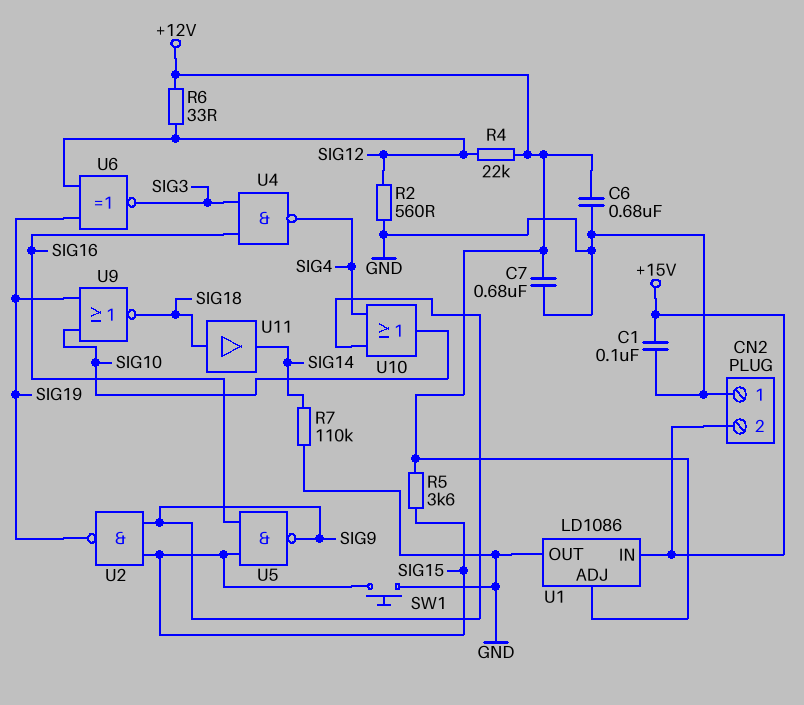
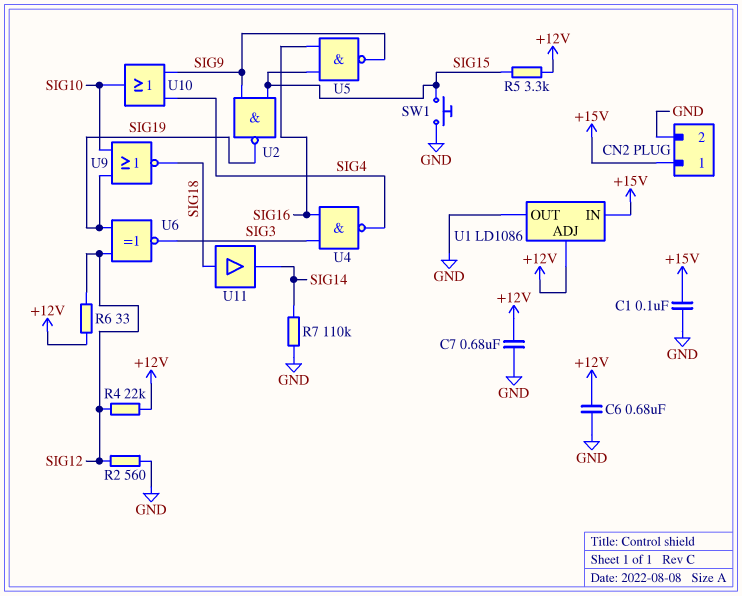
CN2 pin 1: GND -> +15V
CN2 pin 2: +15V -> GND
R5: 3.6k (+12V, SIG15) -> 3.3k (+12V, SIG15)

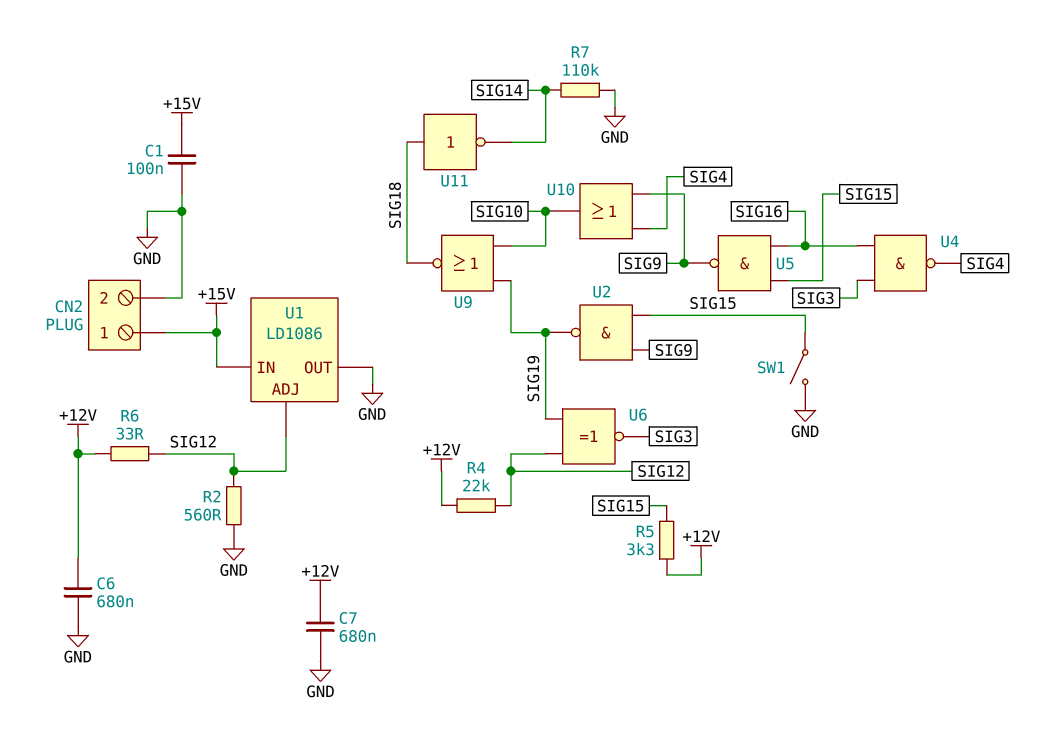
SW1: button (GND, SIG15) -> switch (GND, SIG15)
U1 pin ADJ: +12V -> SIG12
U11: buffer (in SIG18, out SIG14) -> NOT (in SIG18, out SIG14)

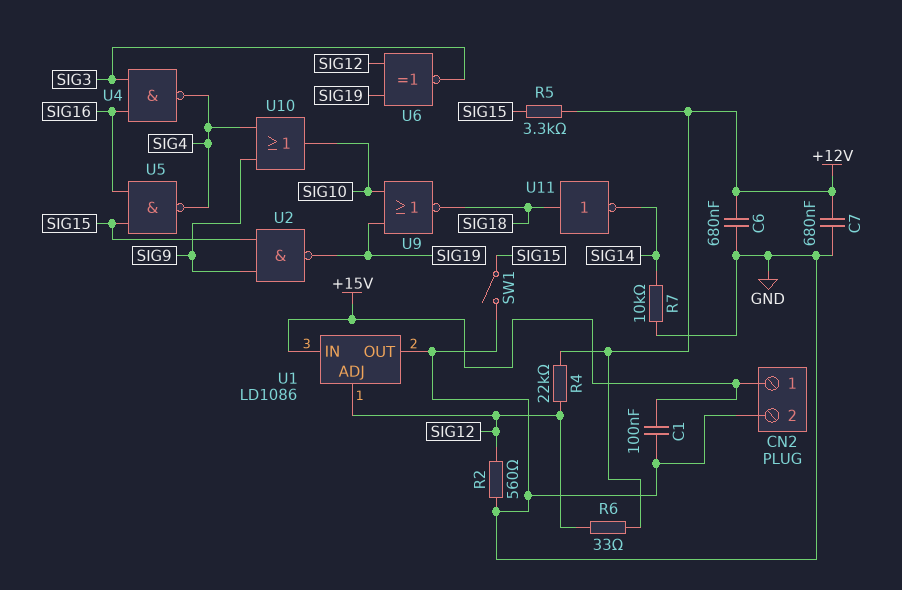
R7: 110k (GND, SIG14) -> 10k (GND, SIG14)
U5: NAND (in SIG15, in SIG16, out SIG9) -> NAND (in SIG15, in SIG16, out SIG4)

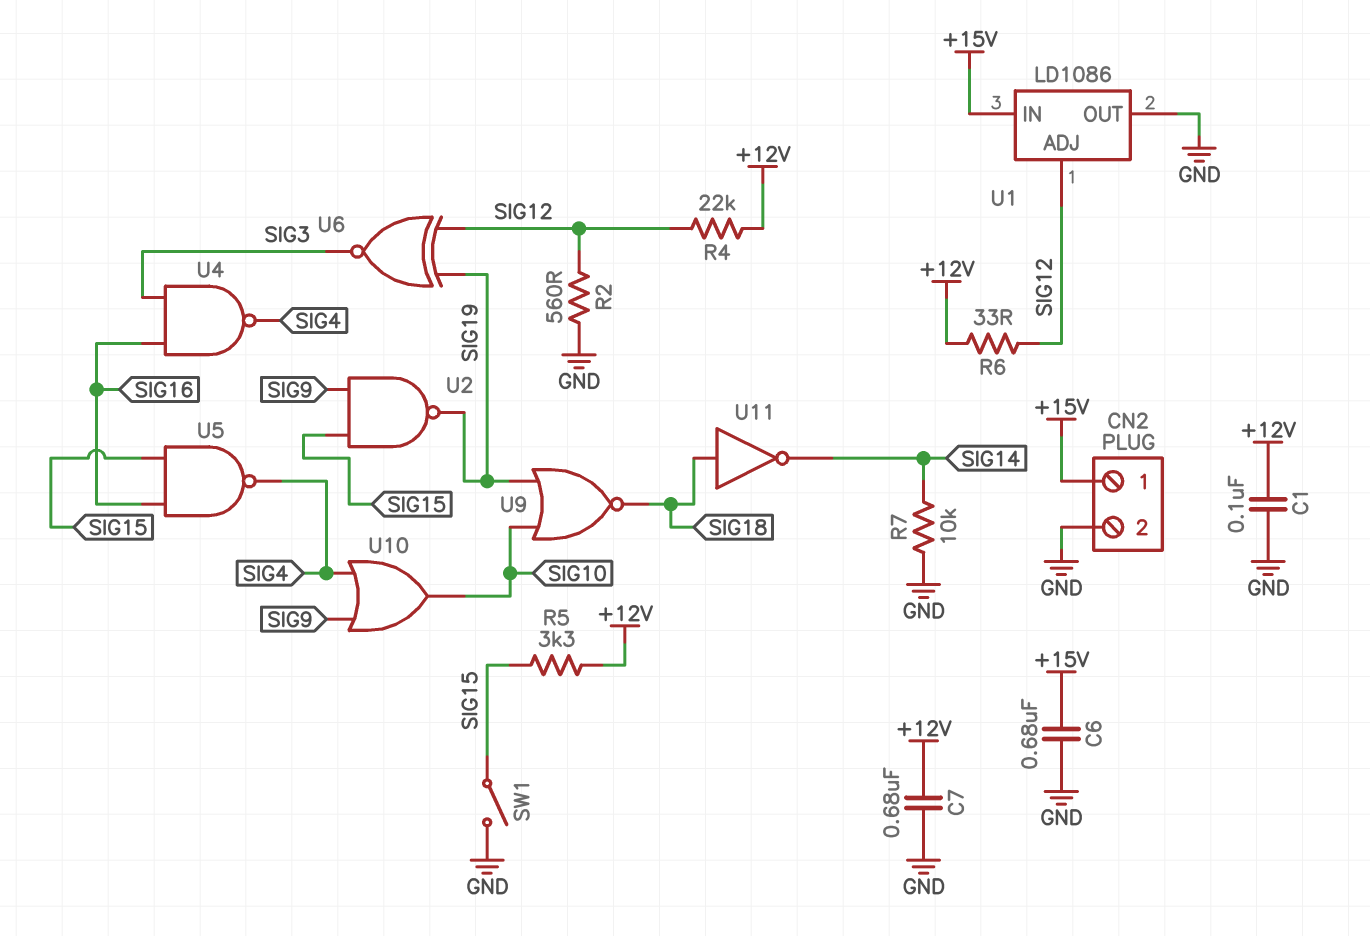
C1: 100nF (+15V, GND) -> 100nF (+12V, GND)
C6: 680nF (+12V, GND) -> 680nF (+15V, GND)

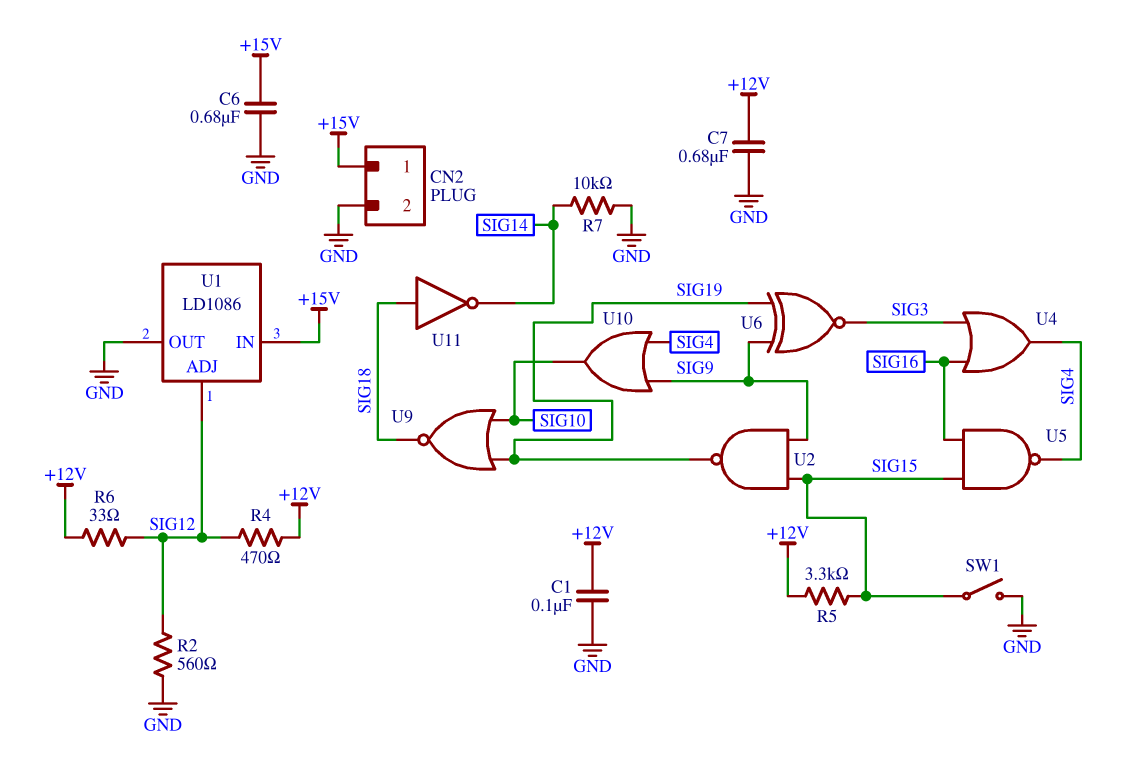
R4: 22k (+12V, SIG12) -> 470 (+12V, SIG12)
U4: NAND (in SIG3, in SIG16, out SIG4) -> OR (in SIG3, in SIG16, out SIG4)
U6: XNOR (in SIG12, in SIG19, out SIG3) -> XNOR (in SIG9, in SIG19, out SIG3)

